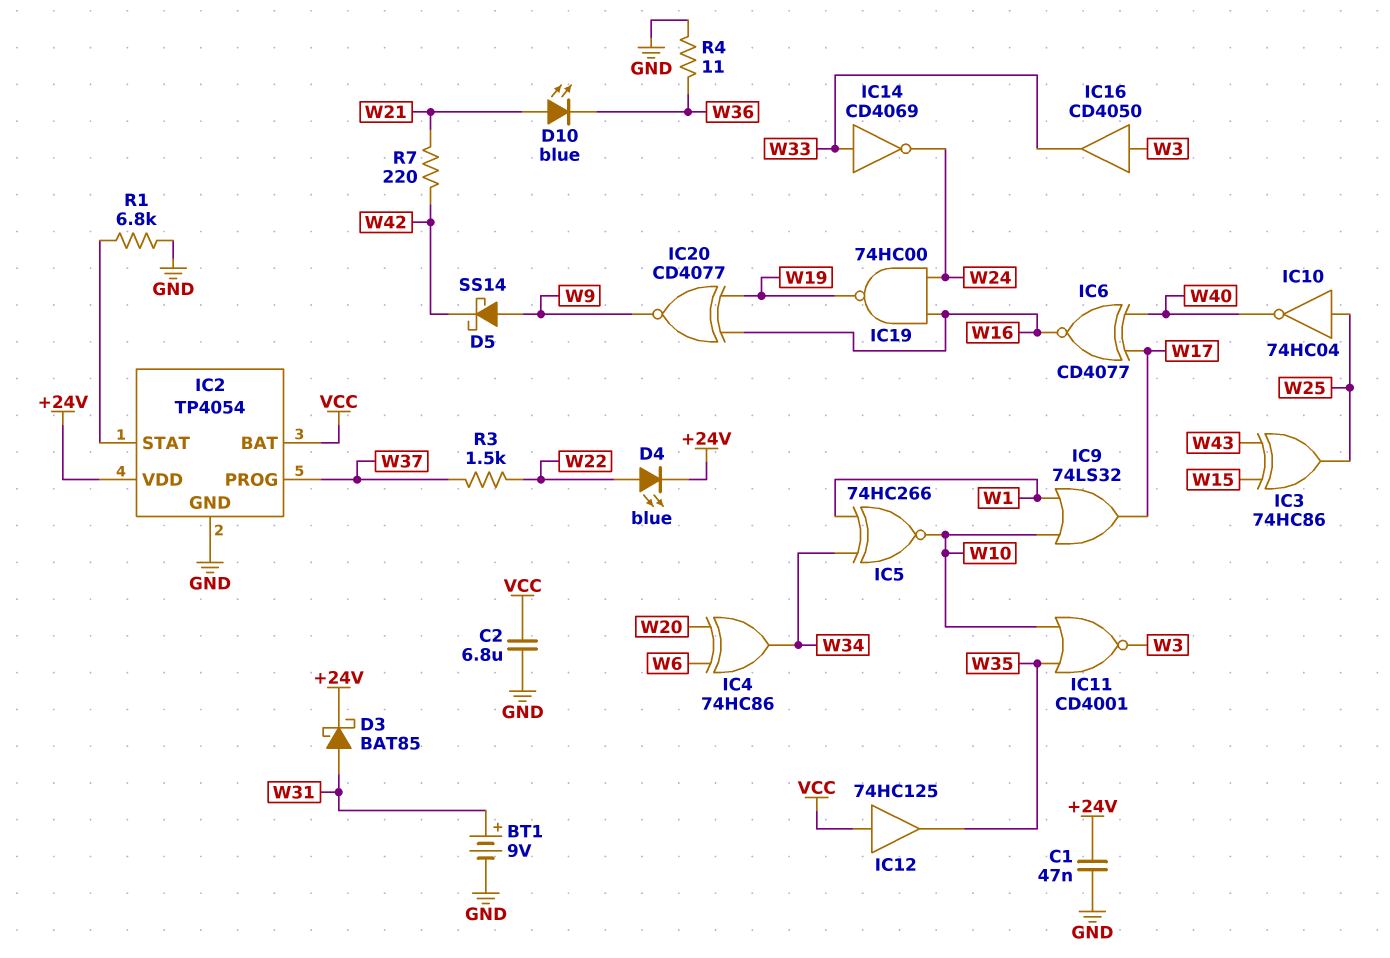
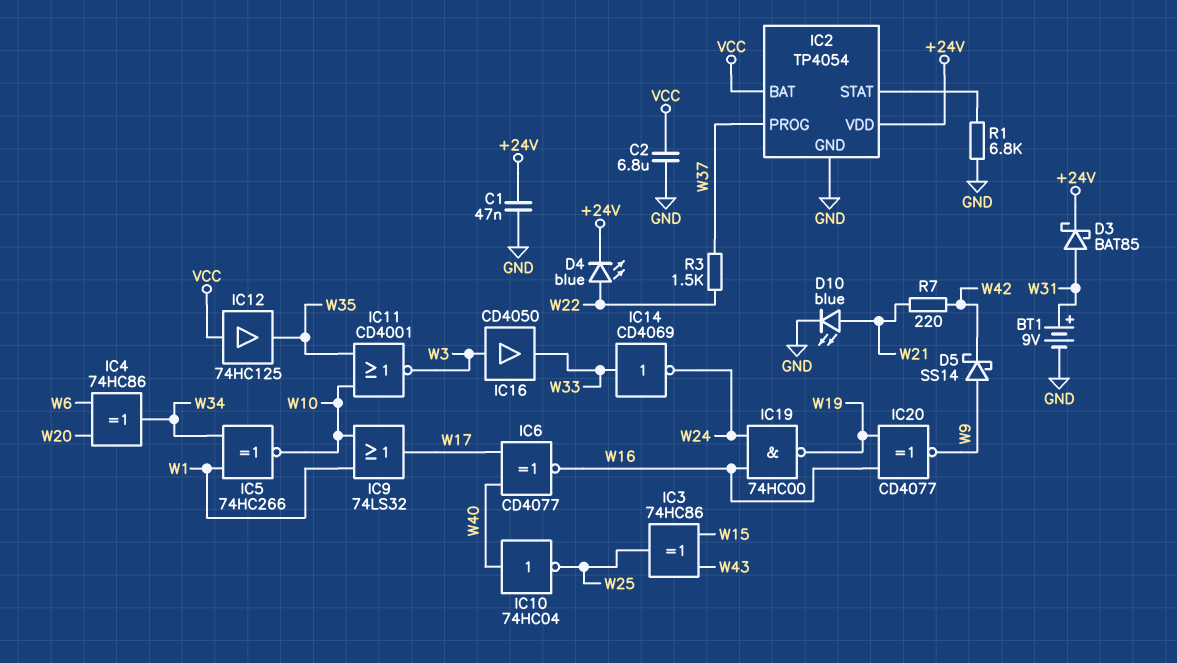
D10: LED blue (A W21, K W36) -> LED blue (A W21, K GND)
IC10: NOT 74HC04 (in W25, out W40) -> NOT 74HC04 (in W40, out W25)
R4: 11 (GND, W36) -> none

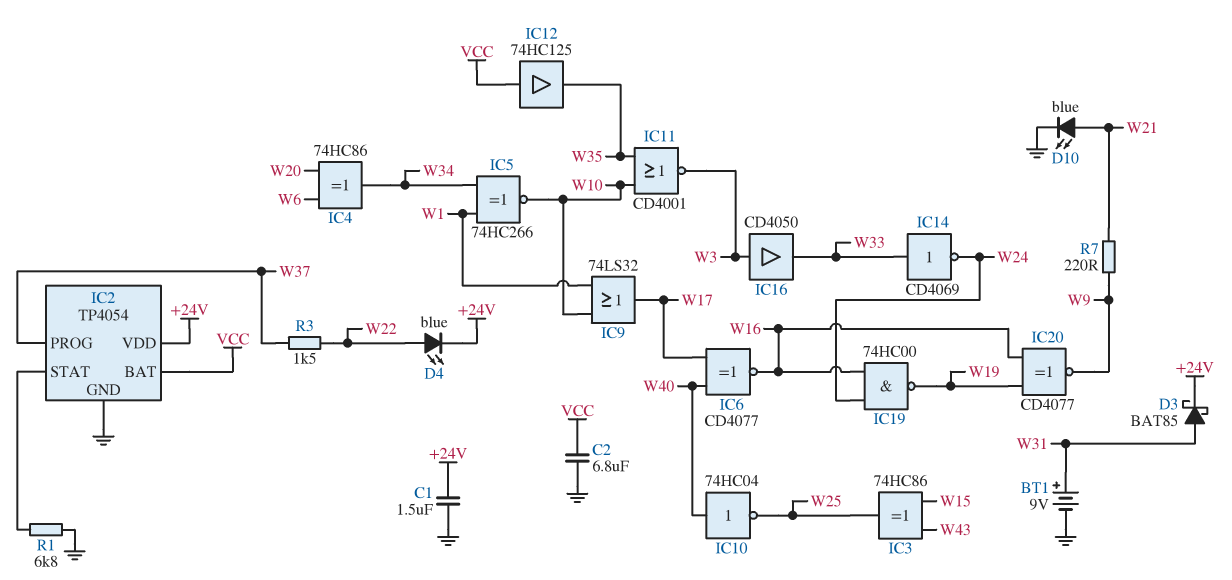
C1: 47nF (+24V, GND) -> 1.5uF (+24V, GND)
D5: schottky SS14 (A W9, K W42) -> none
R7: 220 (W21, W42) -> 220 (W9, W21)

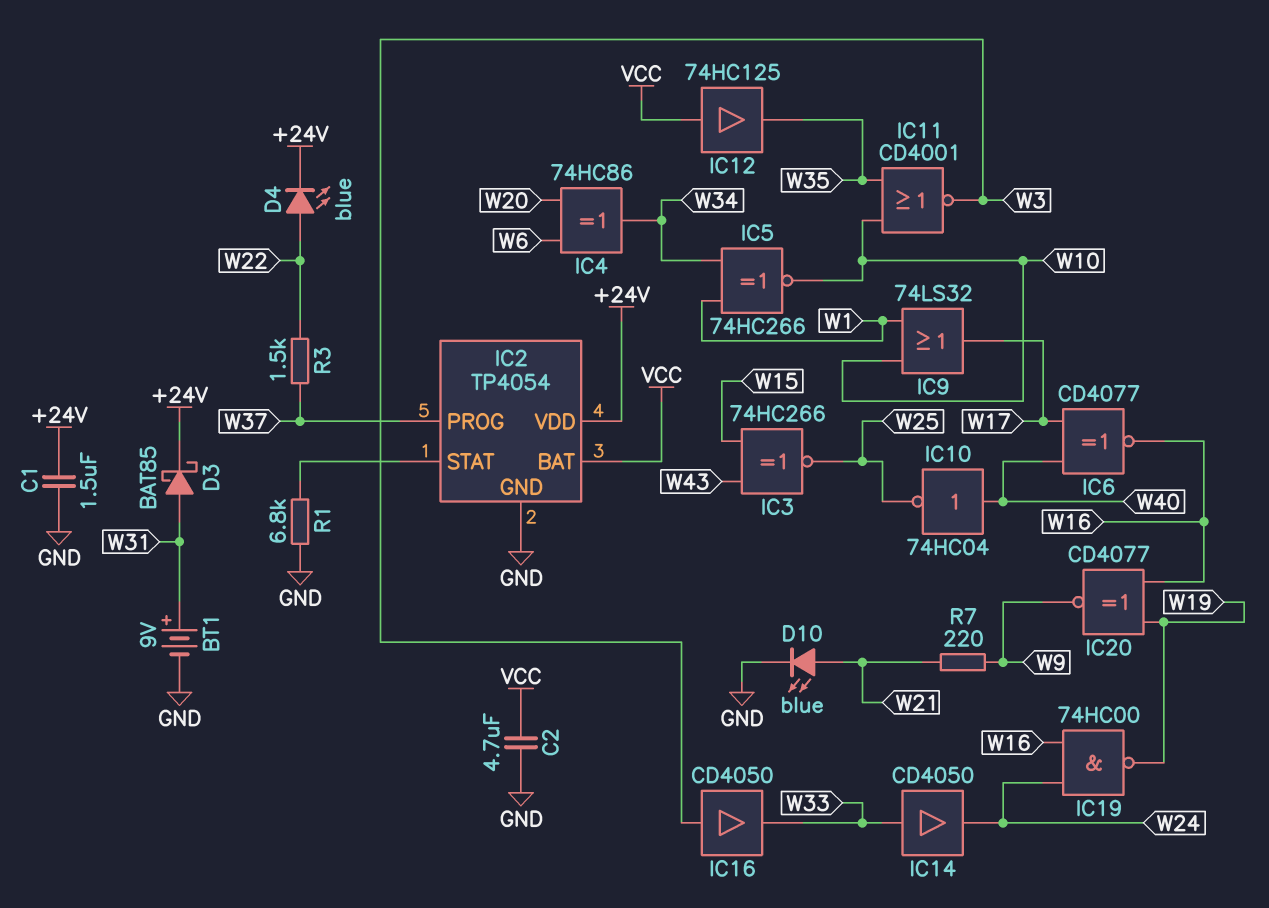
C2: 6.8uF (GND, VCC) -> 4.7uF (GND, VCC)
IC3: XOR 74HC86 (in W15, in W43, out W25) -> XNOR 74HC266 (in W15, in W43, out W25)
IC14: NOT CD4069 (in W33, out W24) -> buffer CD4050 (in W33, out W24)

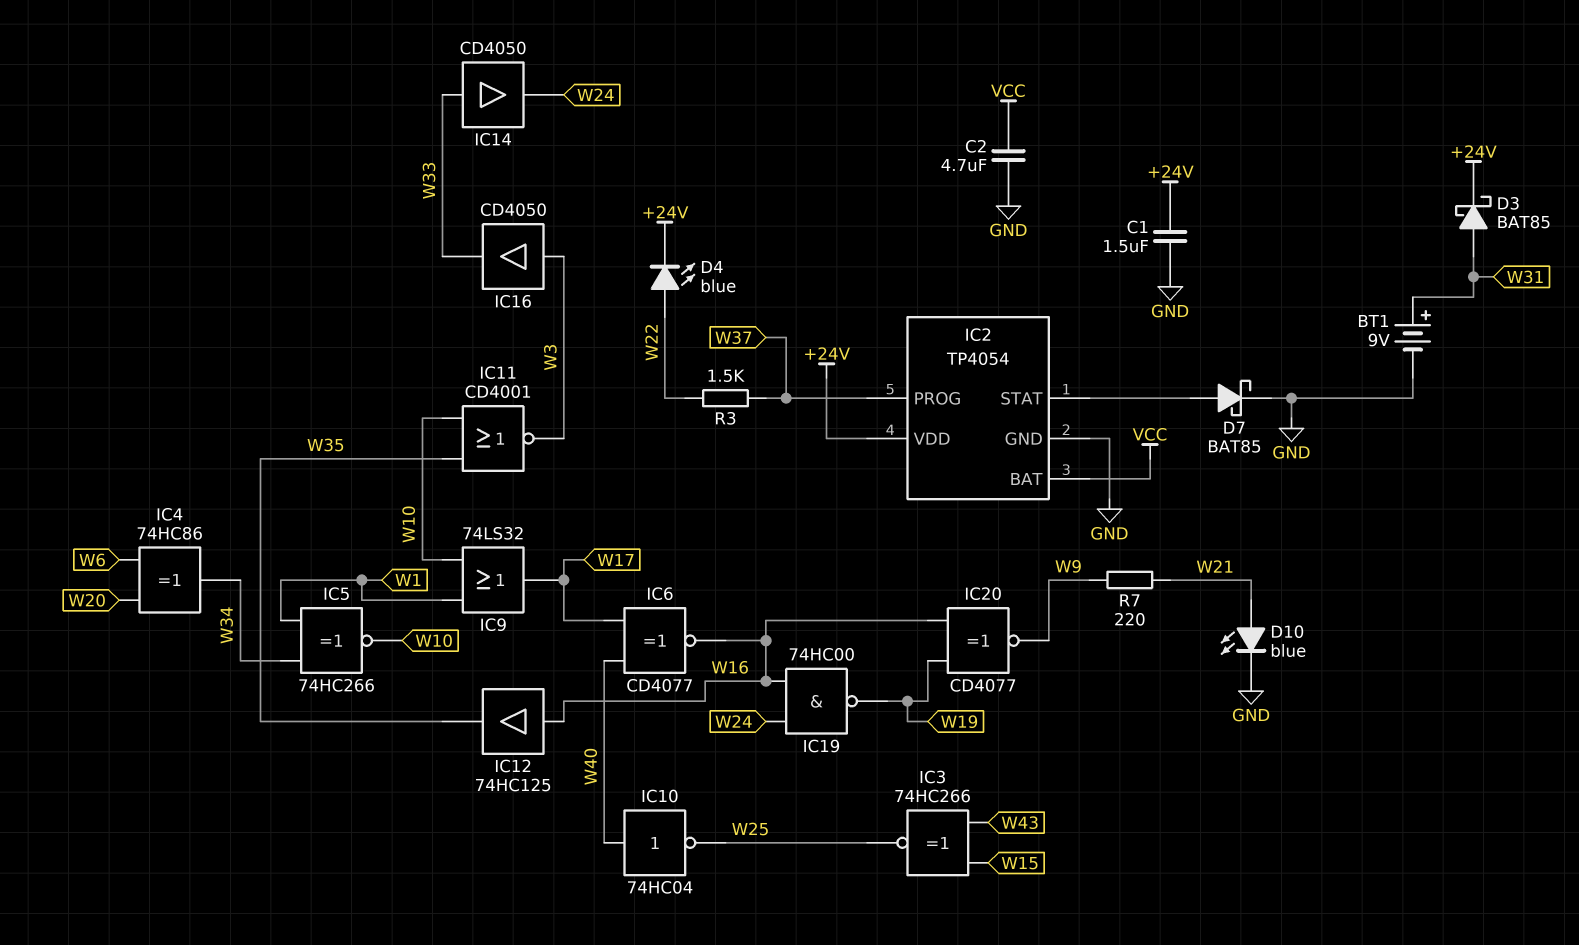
D7: none -> schottky BAT85 (A IC2/STAT, K GND)
IC12: buffer 74HC125 (in VCC, out W35) -> buffer 74HC125 (in W16, out W35)
R1: 6.8k (GND, IC2/STAT) -> none

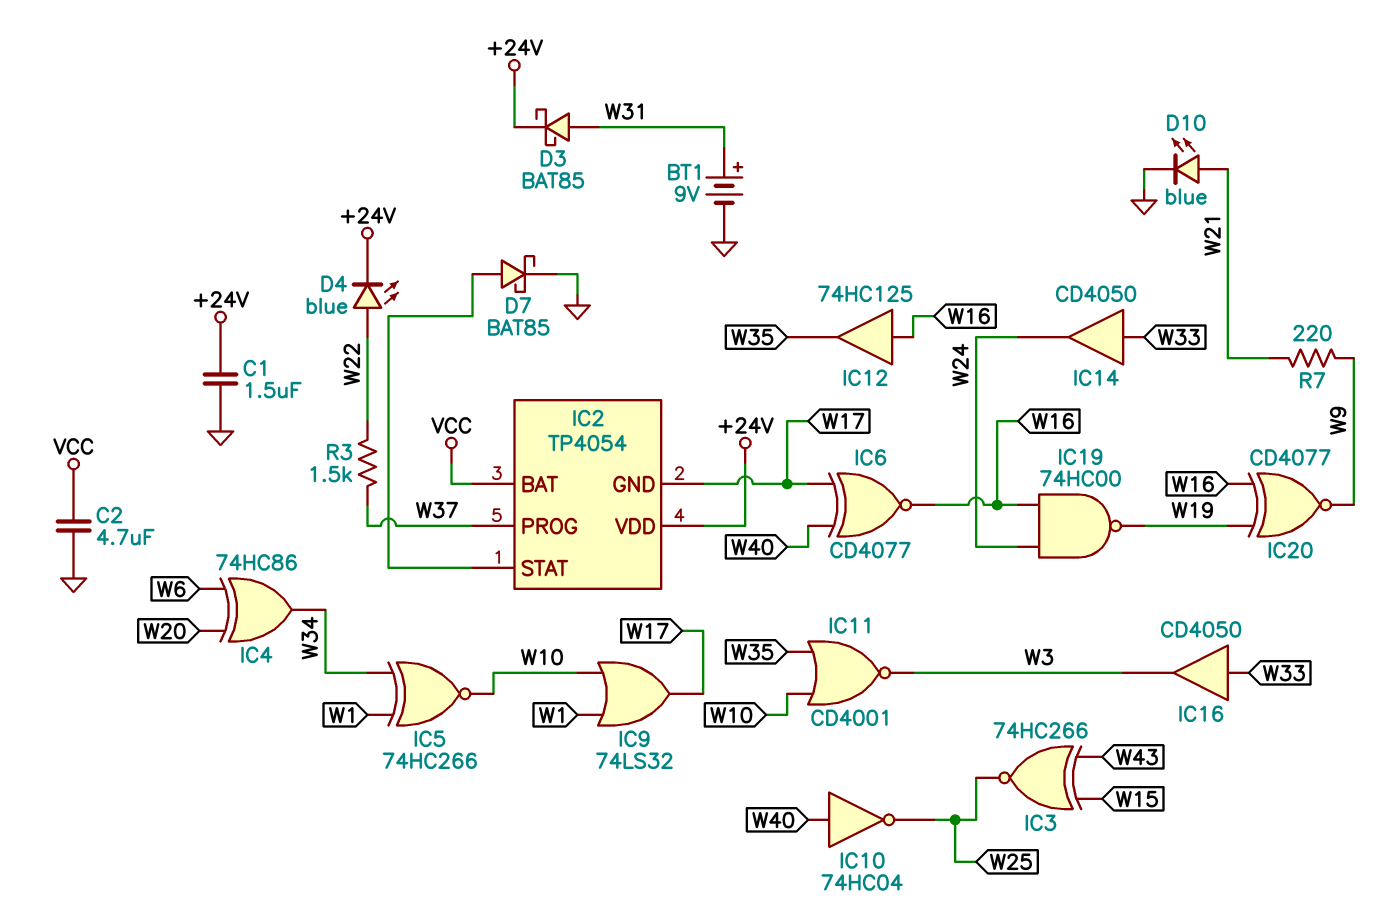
IC2 pin GND: GND -> W17
IC16: buffer CD4050 (in W3, out W33) -> buffer CD4050 (in W33, out W3)

